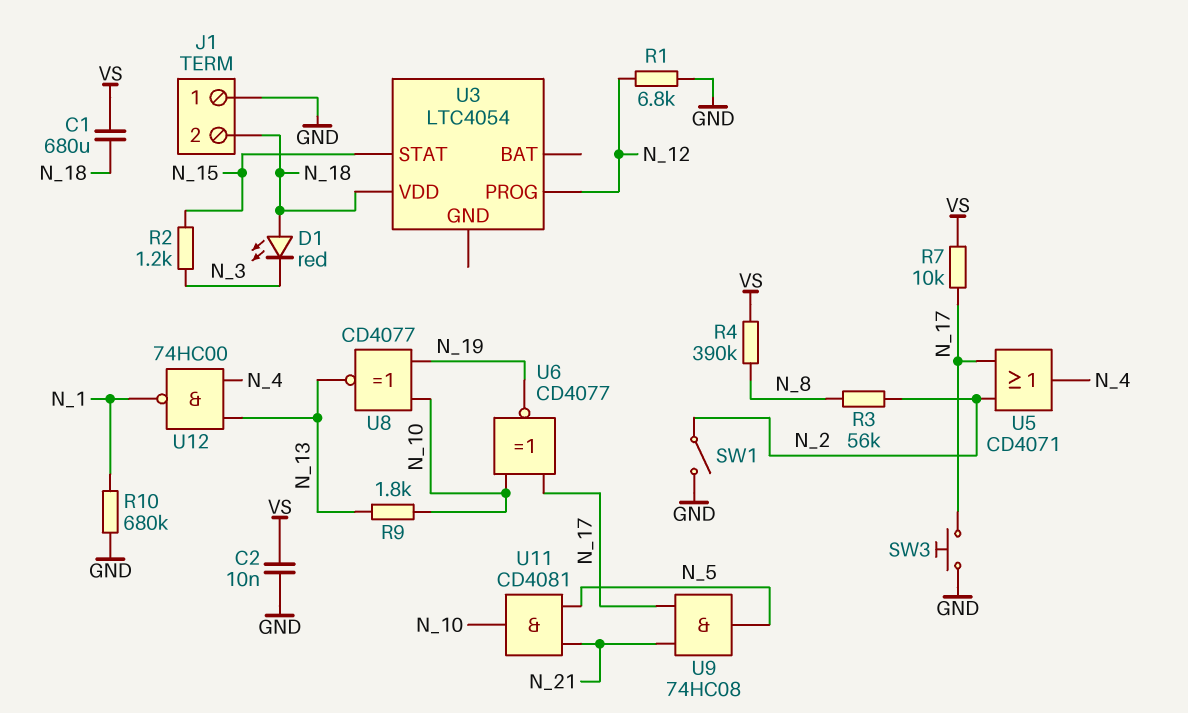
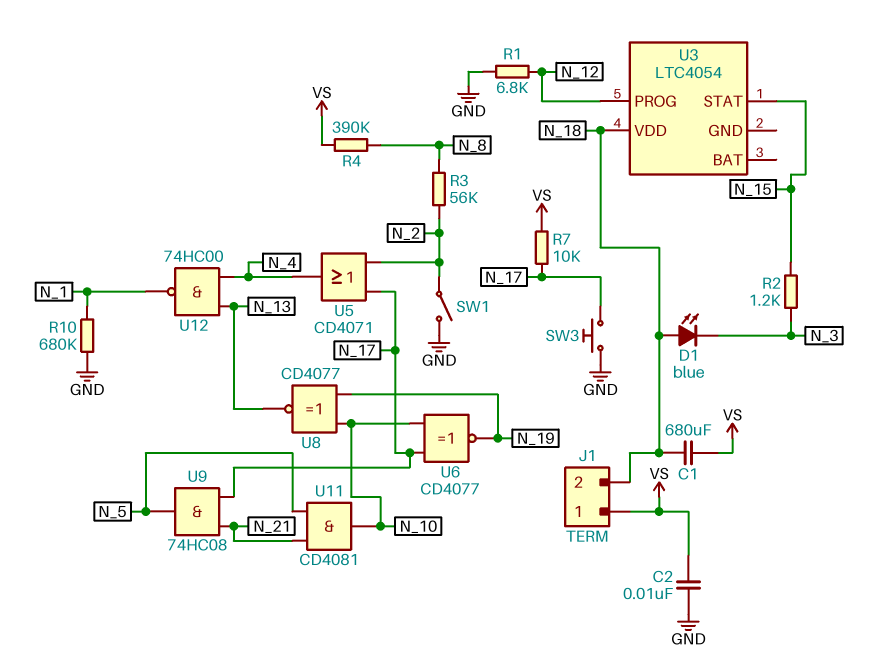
D1: LED red (A N_18, K N_3) -> LED blue (A N_18, K N_3)
J1 pin 1: GND -> VS
R9: 1.8k (N_10, N_13) -> none

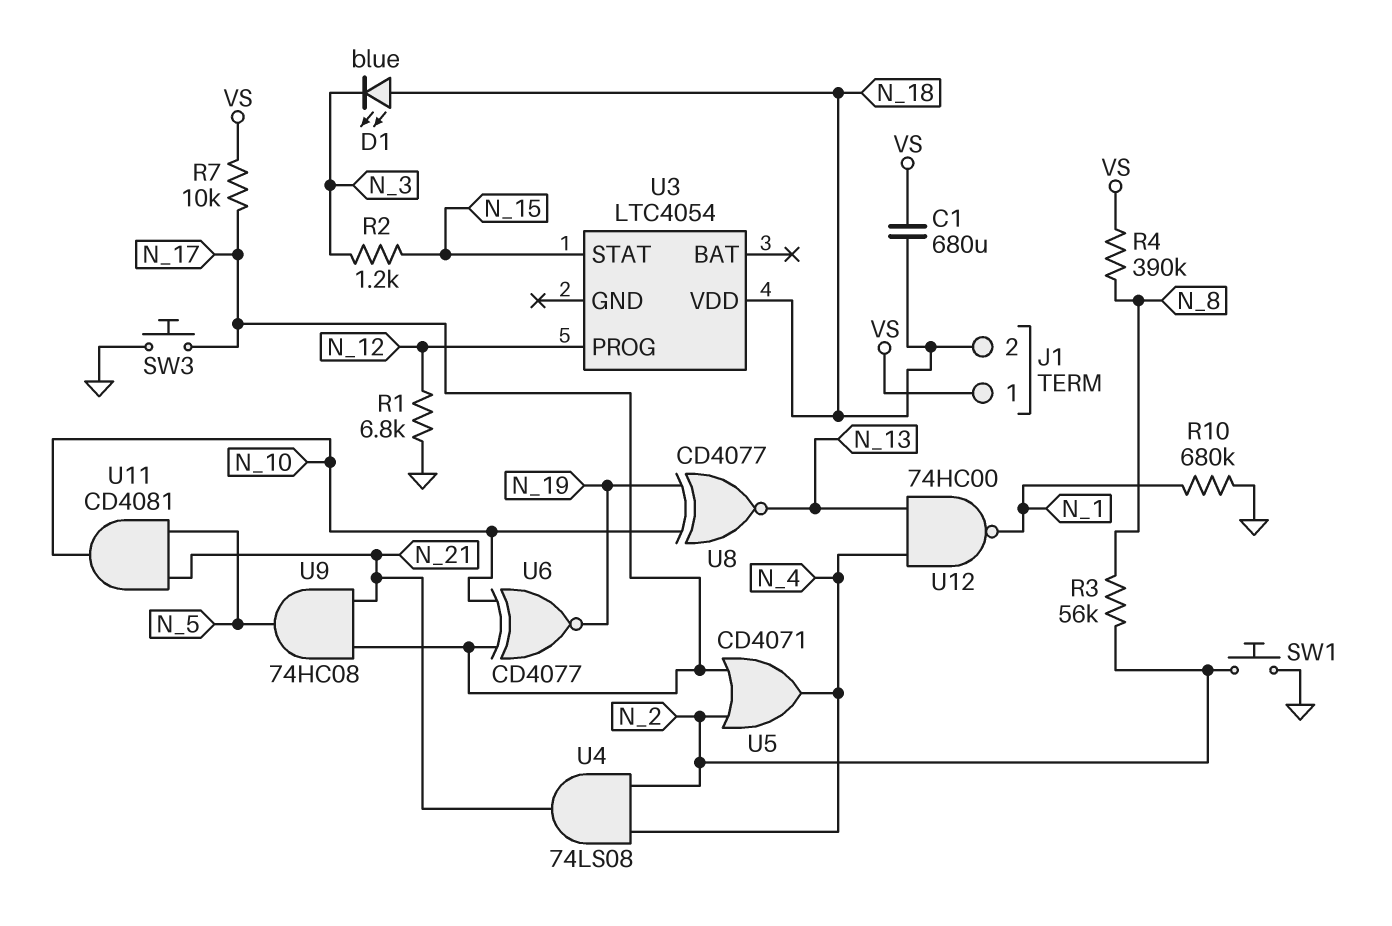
C2: 10nF (GND, VS) -> none
SW1: switch (GND, N_2) -> button (GND, N_2)
U4: none -> AND 74LS08 (in N_2, in N_4, out N_21)

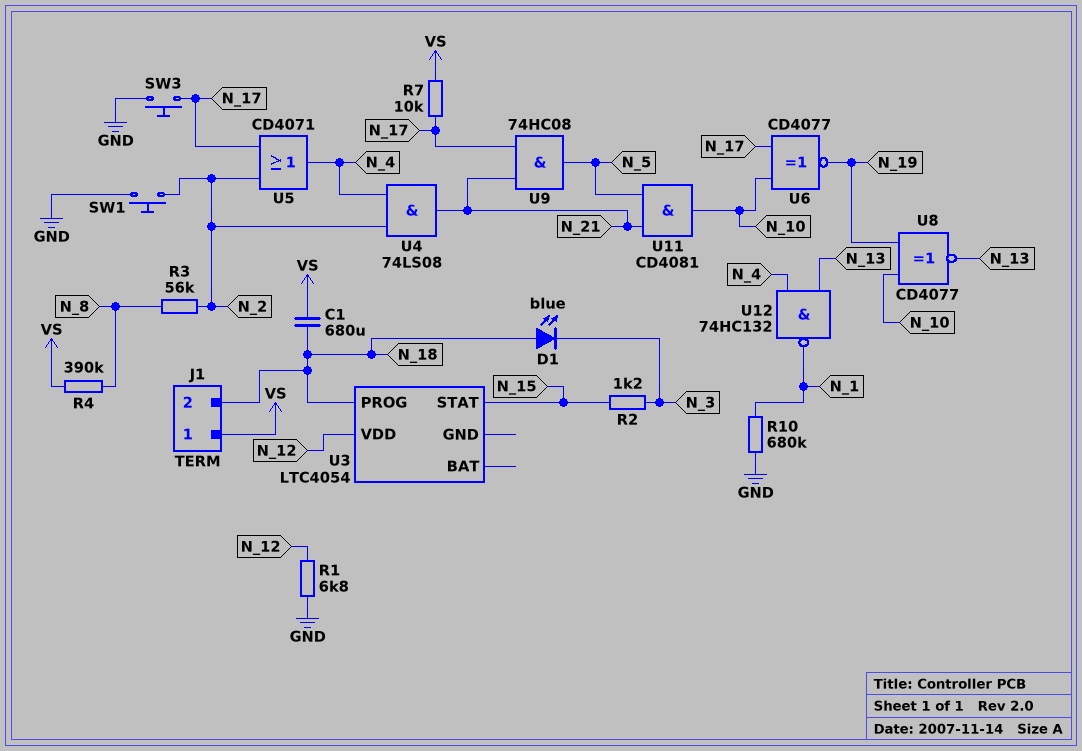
U3 pin PROG: N_12 -> N_18
U3 pin VDD: N_18 -> N_12
U12: NAND 74HC00 (in N_4, in N_13, out N_1) -> NAND 74HC132 (in N_4, in N_13, out N_1)

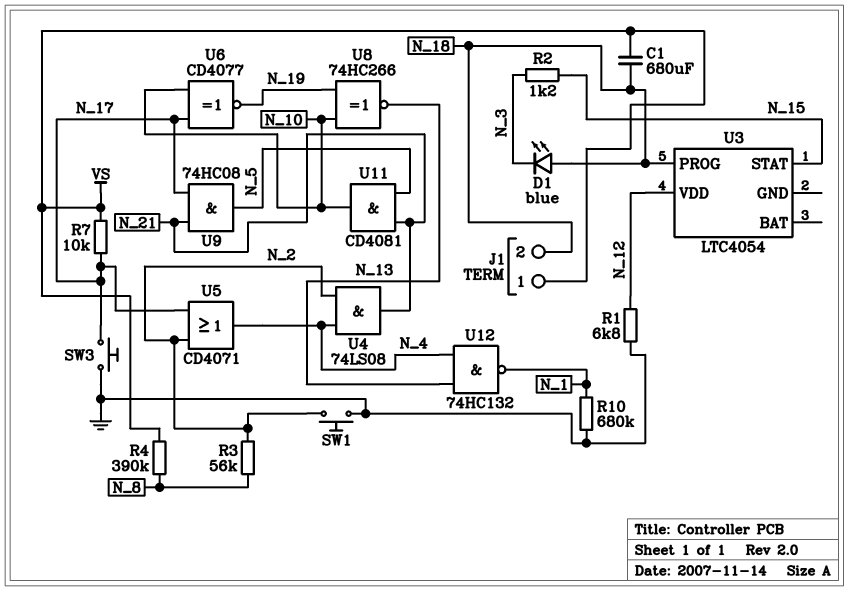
U8: XNOR CD4077 (in N_10, in N_19, out N_13) -> XNOR 74HC266 (in N_10, in N_19, out N_13)

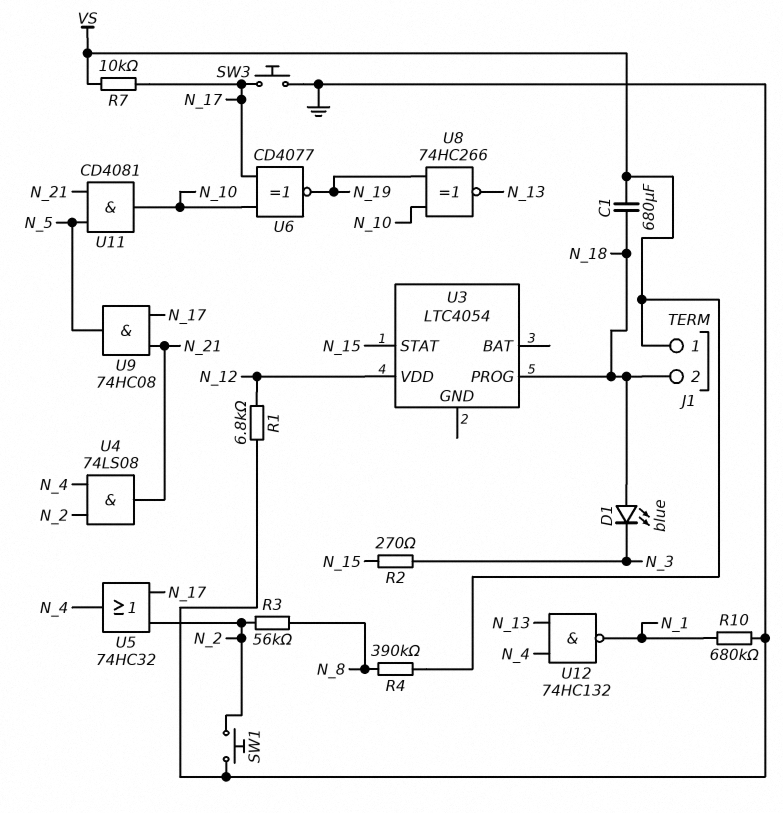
R2: 1.2k (N_3, N_15) -> 270 (N_3, N_15)
U5: OR CD4071 (in N_2, in N_17, out N_4) -> OR 74HC32 (in N_2, in N_17, out N_4)

